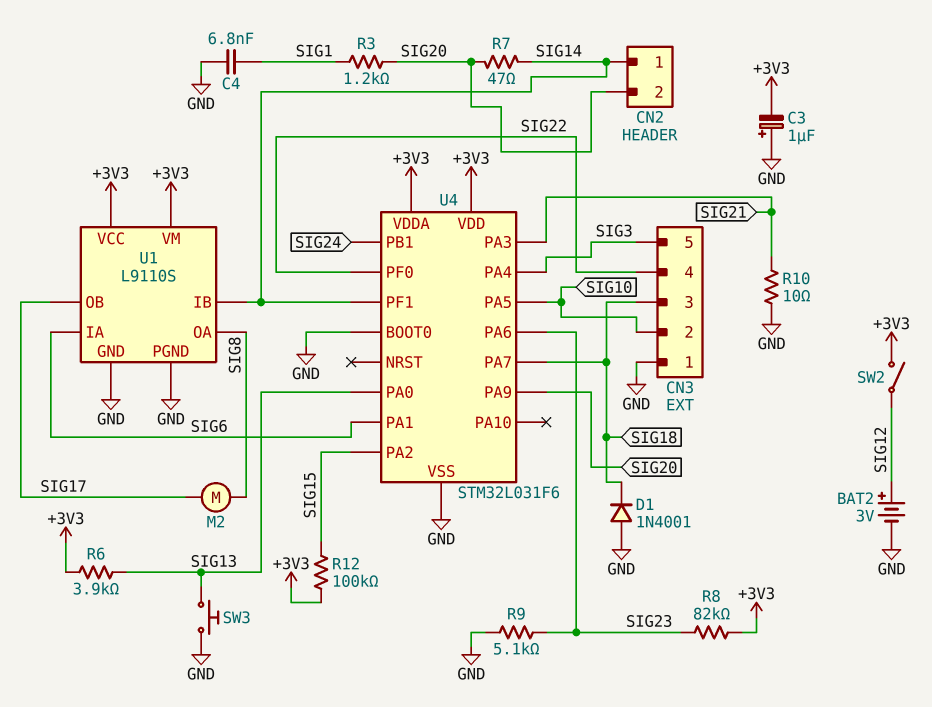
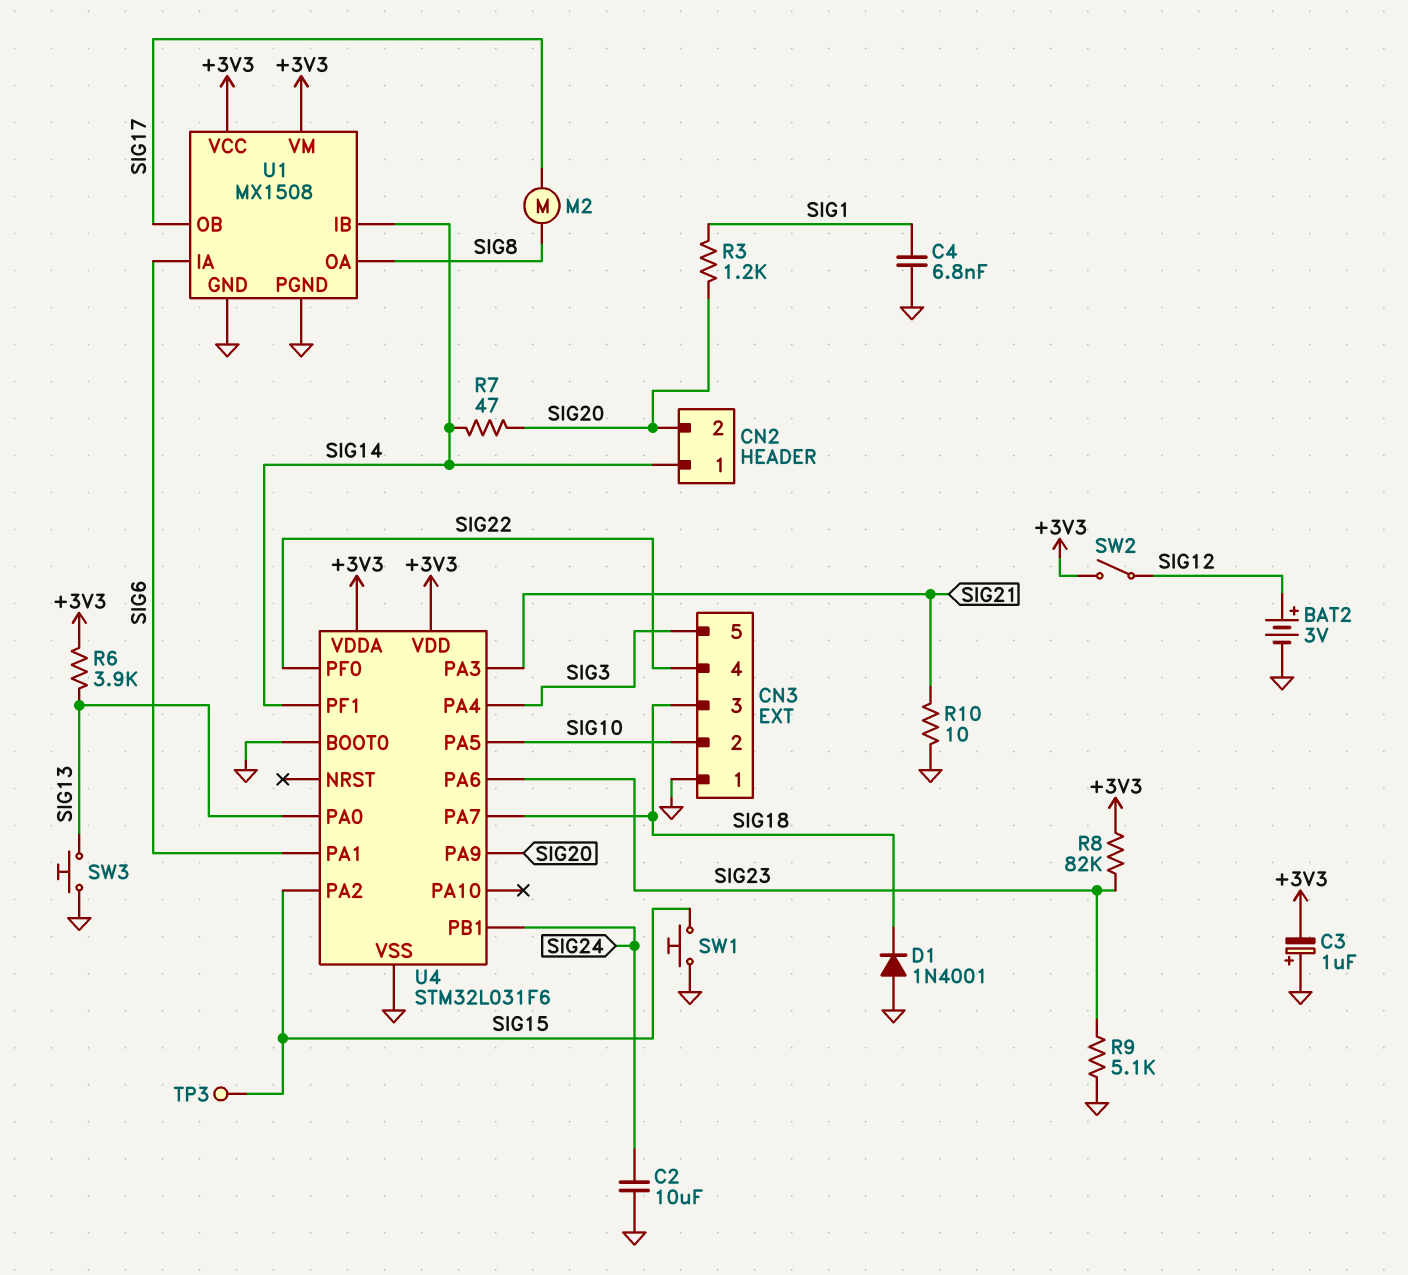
C2: none -> 10uF (GND, SIG24)
R12: 100k (+3V3, SIG15) -> none
SW1: none -> button (GND, SIG15)
TP3: none -> test point (SIG15)
U1: L9110S -> MX1508

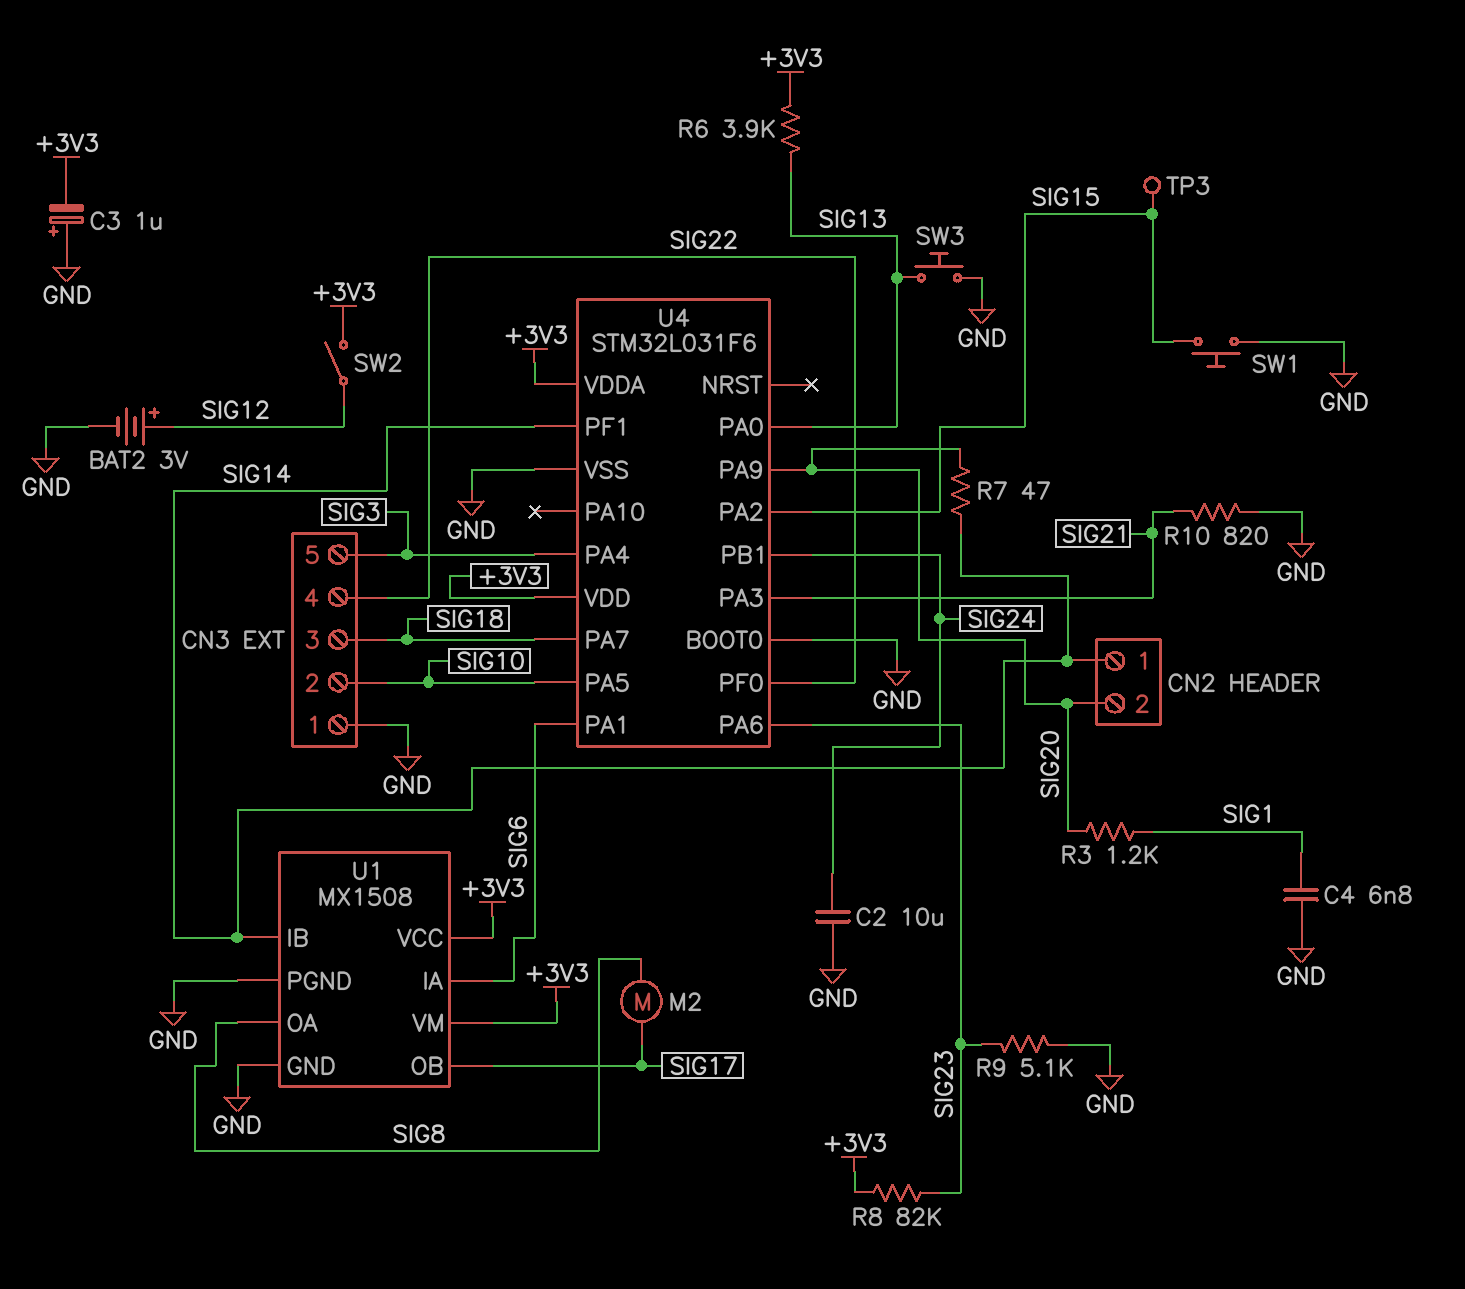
D1: diode 1N4001 (A GND, K SIG18) -> none
R10: 10 (GND, SIG21) -> 820 (GND, SIG21)

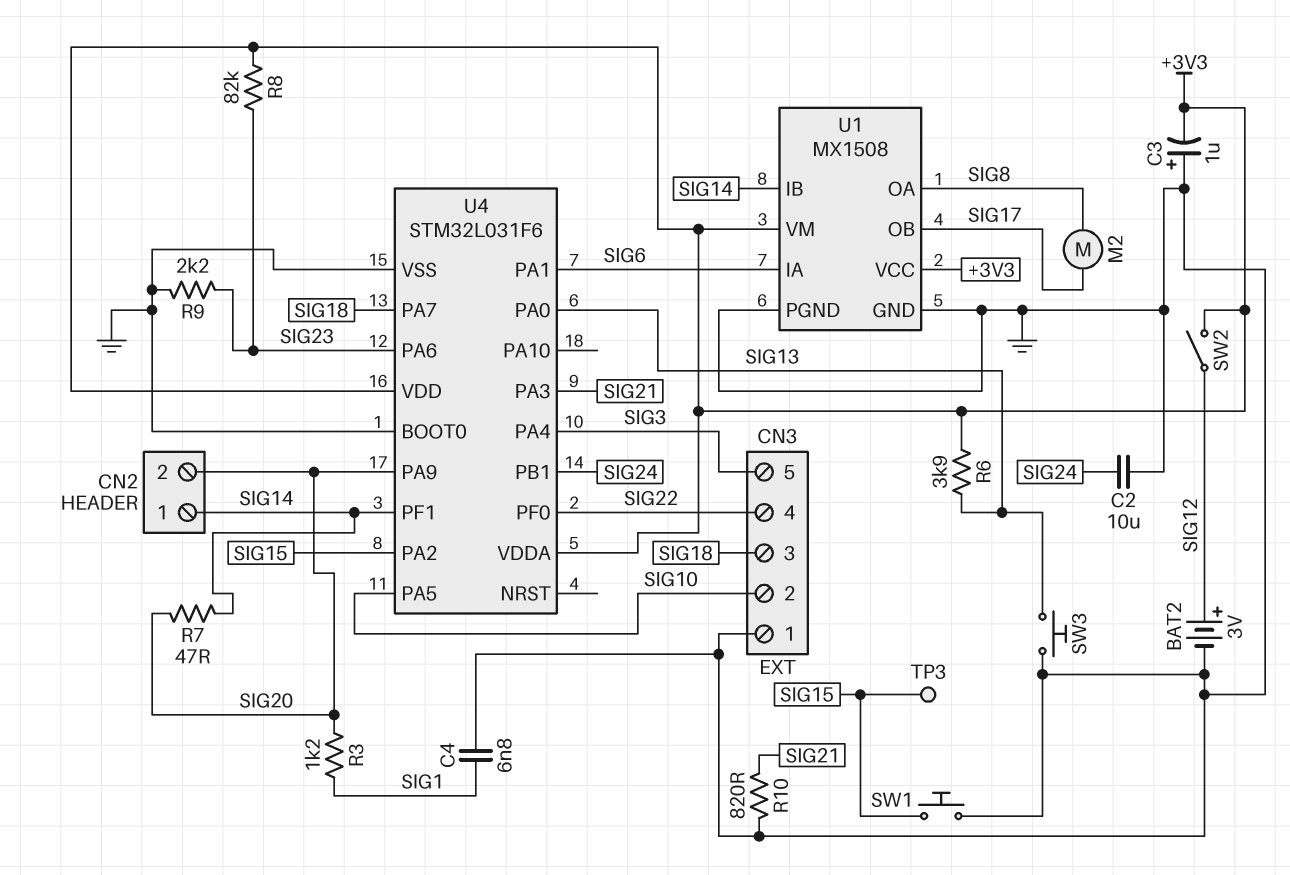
R9: 5.1k (GND, SIG23) -> 2.2k (GND, SIG23)

